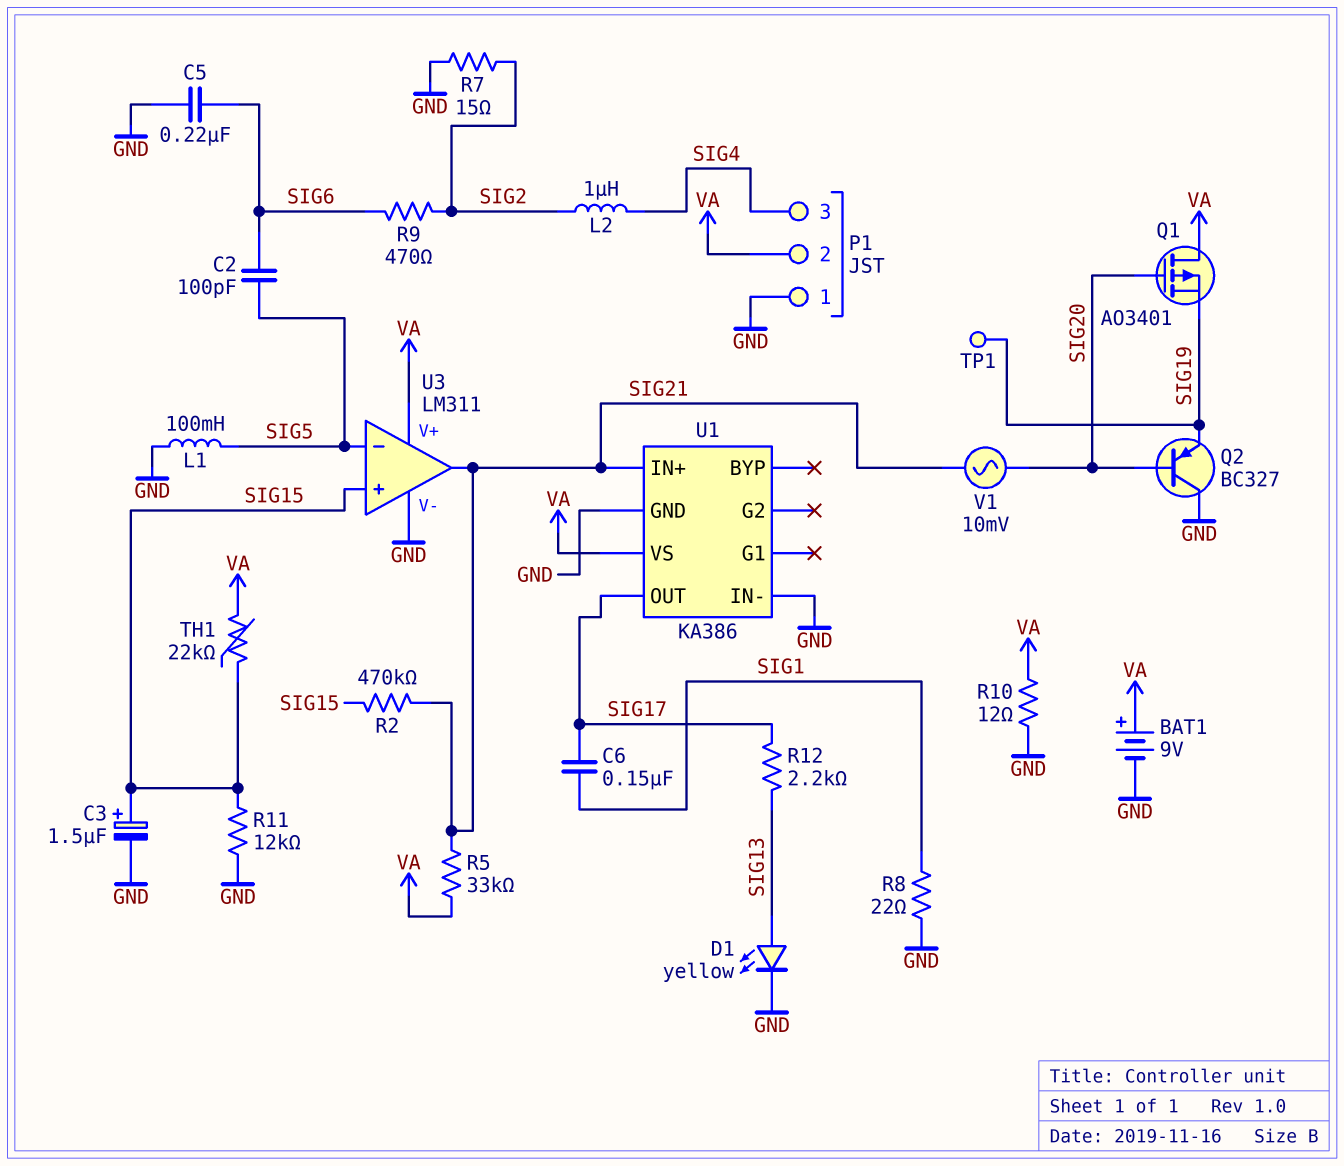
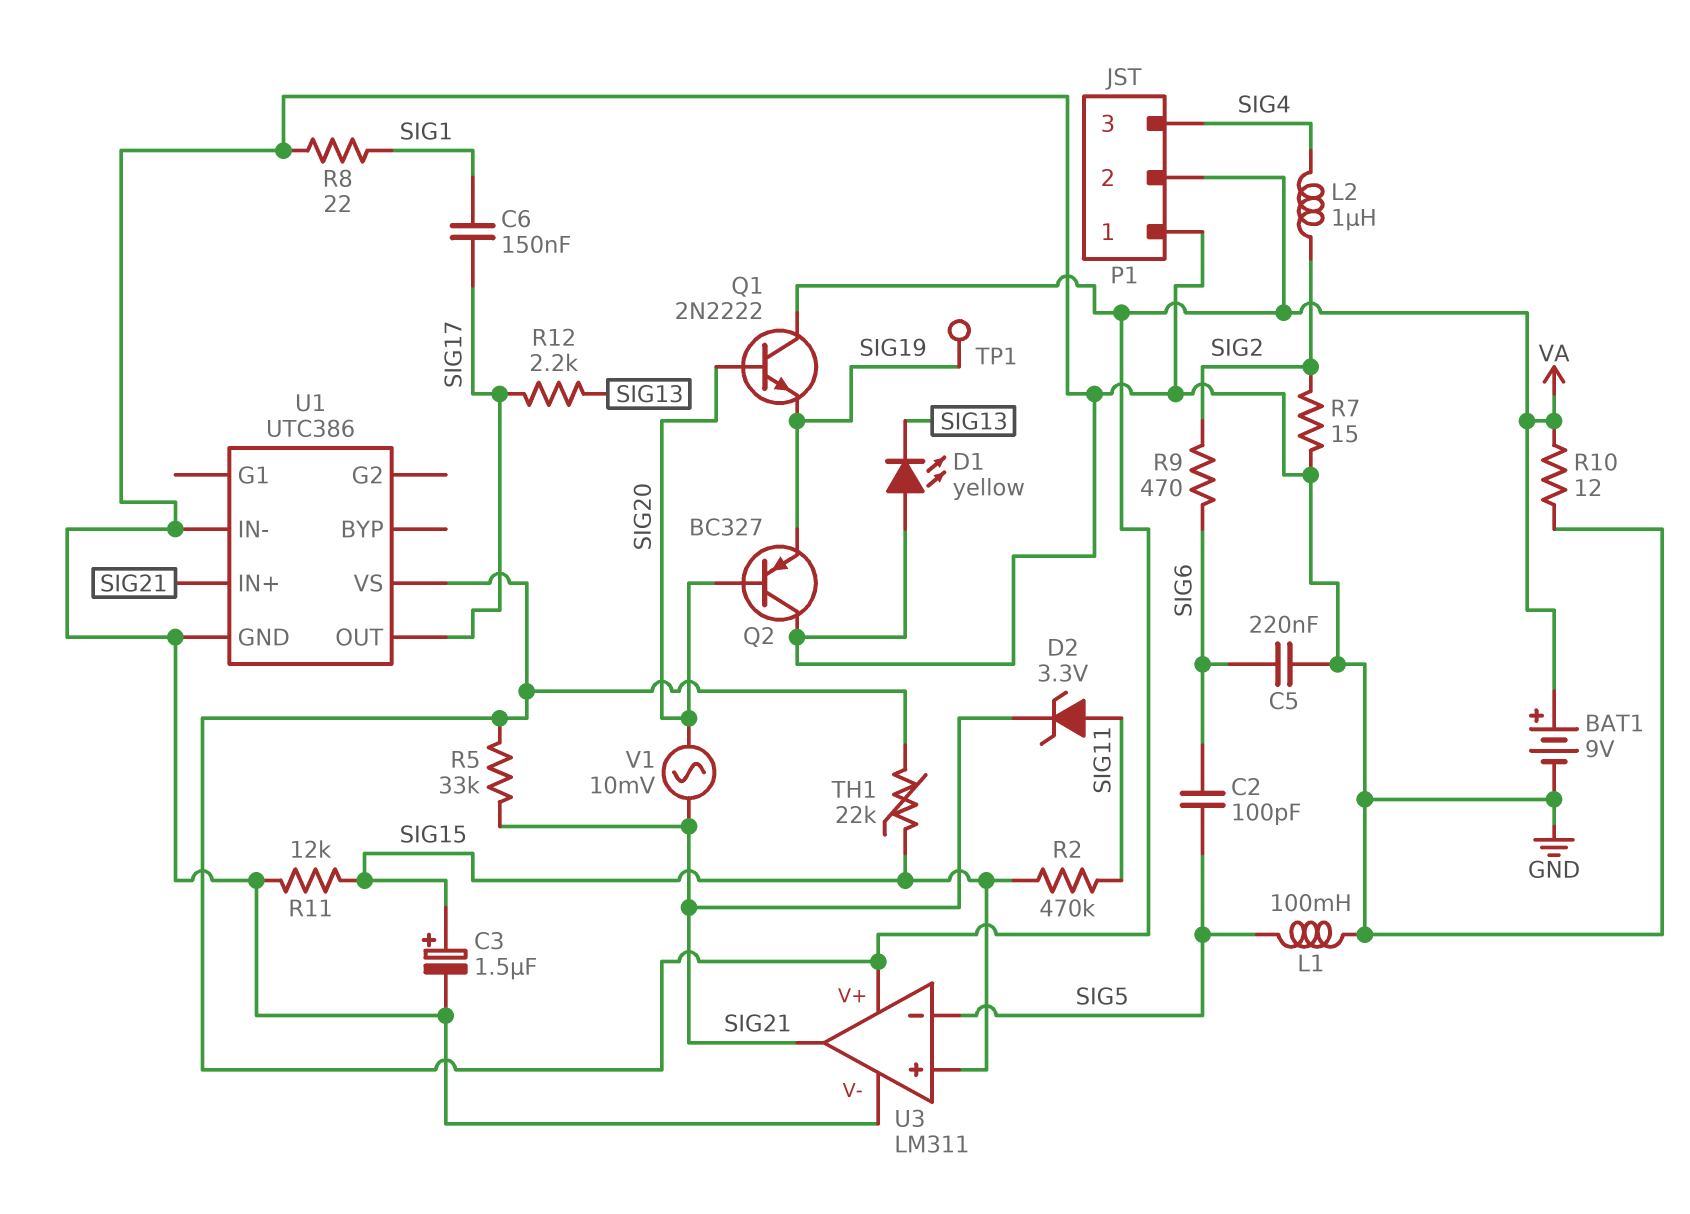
D1: LED yellow (A SIG13, K GND) -> LED yellow (A GND, K SIG13)
D2: none -> zener 3.3V (A SIG11, K SIG21)
Q1: PMOS AO3401 (G SIG20, D VA, S SIG19) -> NPN 2N2222 (B SIG20, C VA, E SIG19)
R2: 470k (SIG15, SIG21) -> 470k (SIG11, SIG15)
U1: KA386 -> UTC386

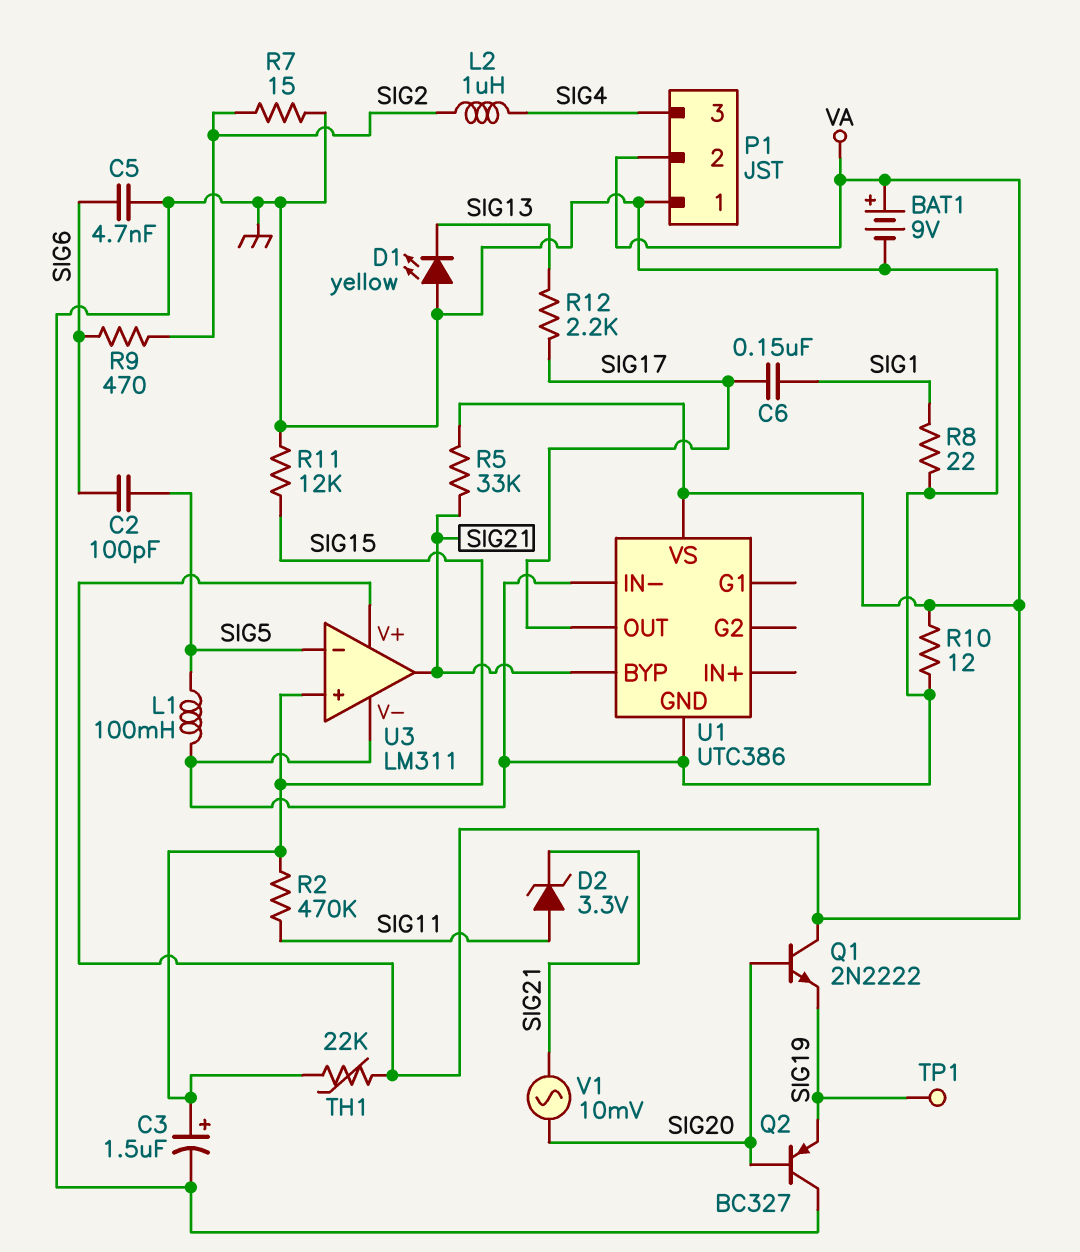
C5: 220nF (GND, SIG6) -> 4.7nF (GND, SIG6)
U1 pin BYP: none -> SIG21
U1 pin IN+: SIG21 -> none

